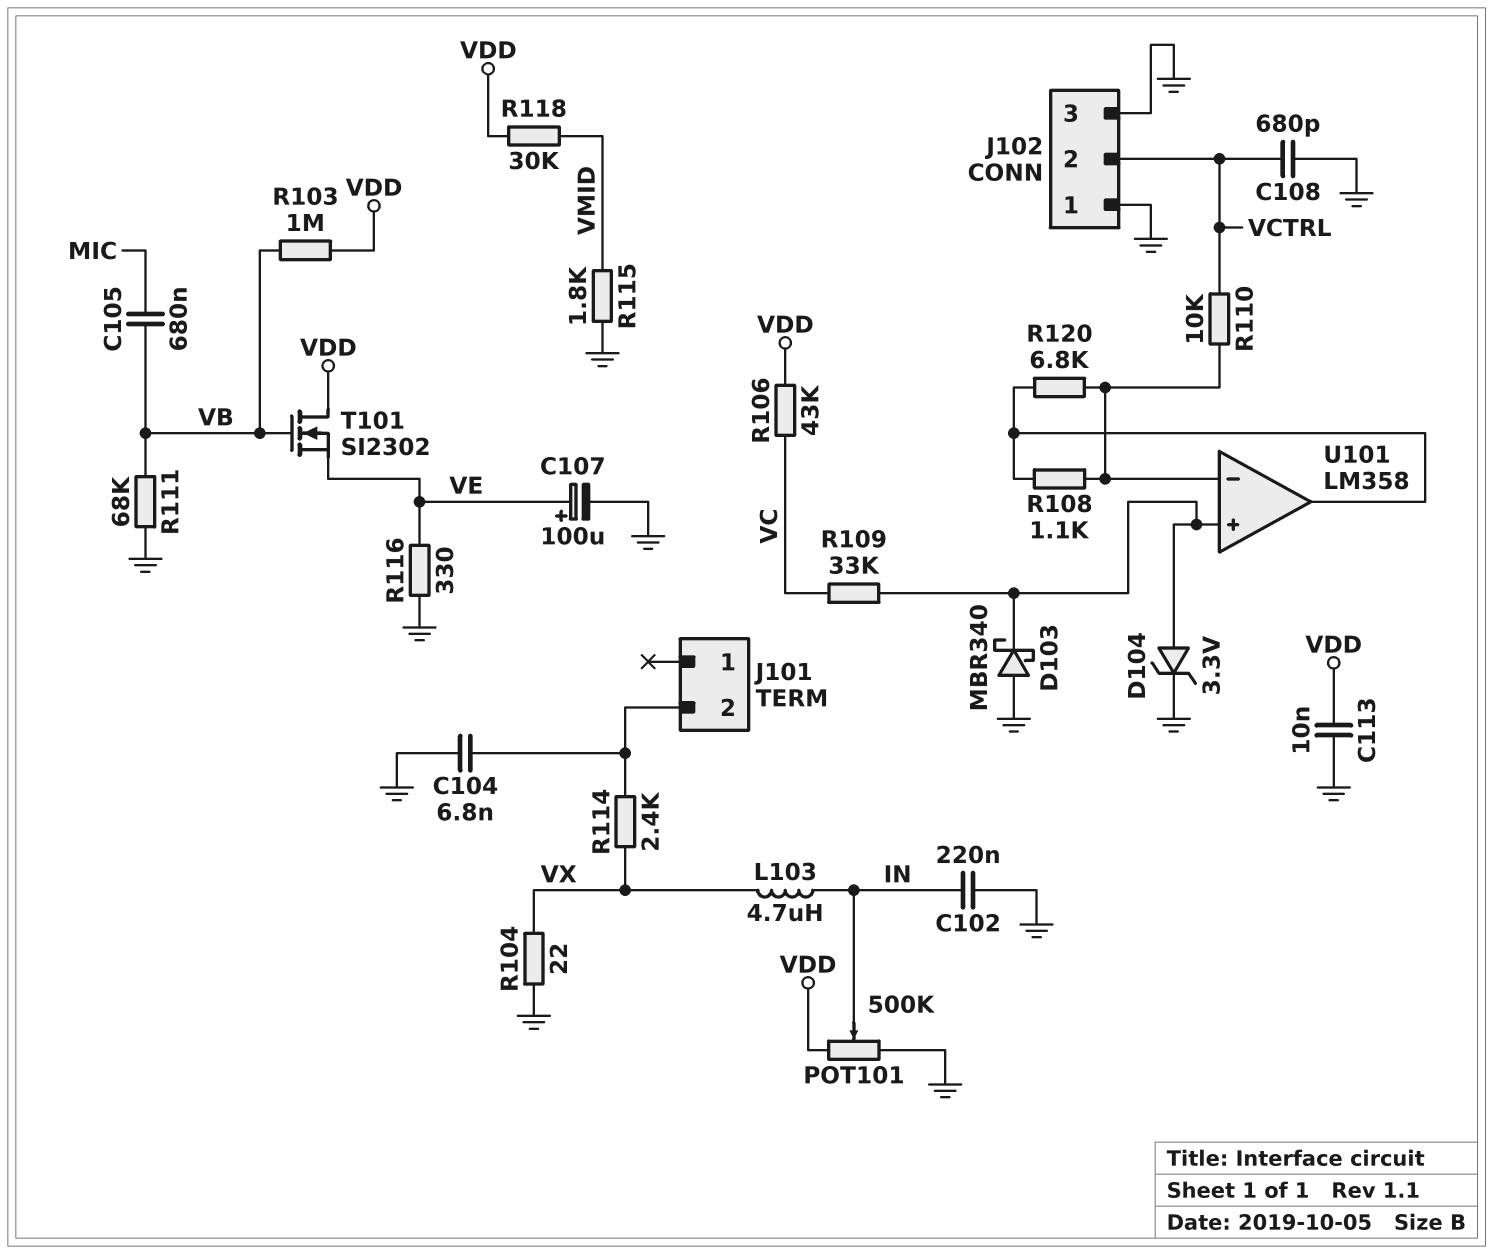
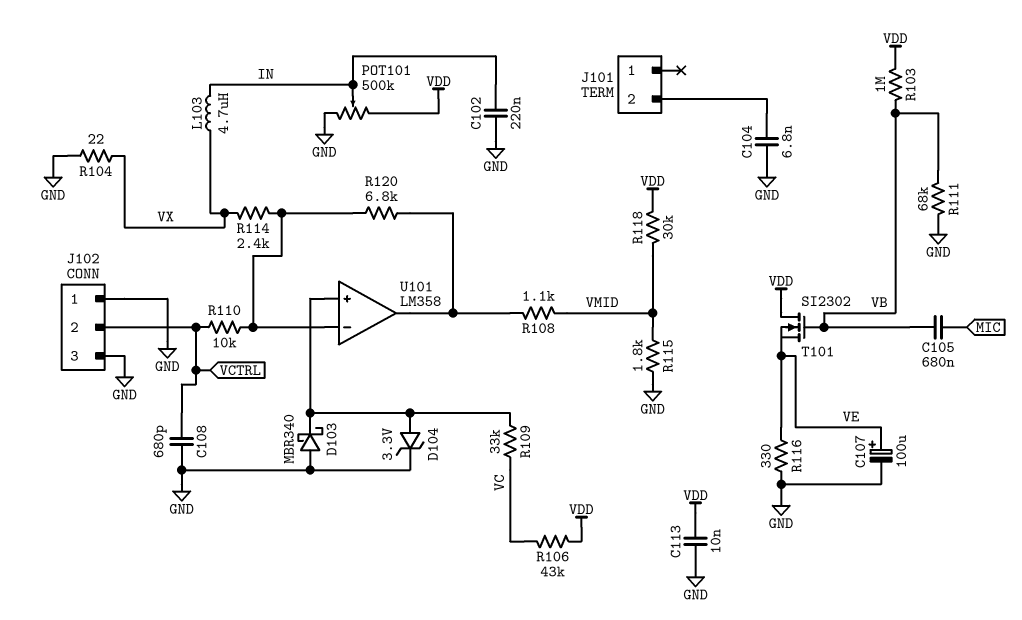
R108: 1.1k (U101/in-, U101/out) -> 1.1k (U101/out, VMID)
R114: 2.4k (J101/2, VX) -> 2.4k (U101/in-, VX)

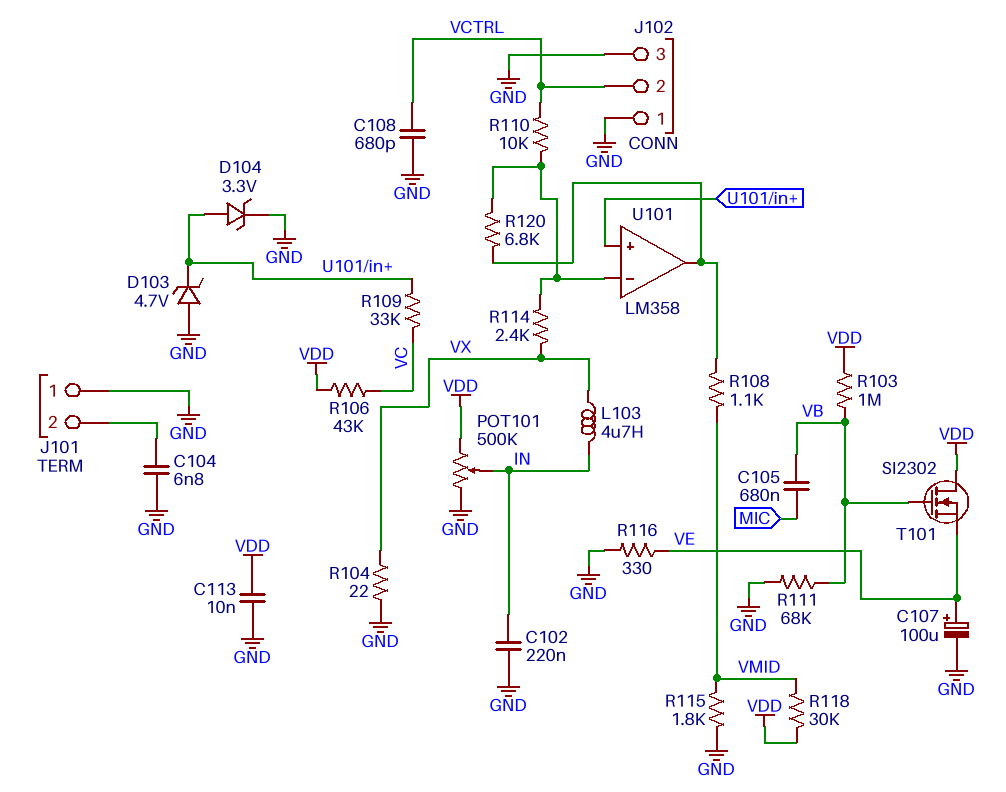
D103: schottky MBR340 (A GND, K U101/in+) -> zener 4.7V (A GND, K U101/in+)
J101 pin 1: none -> GND

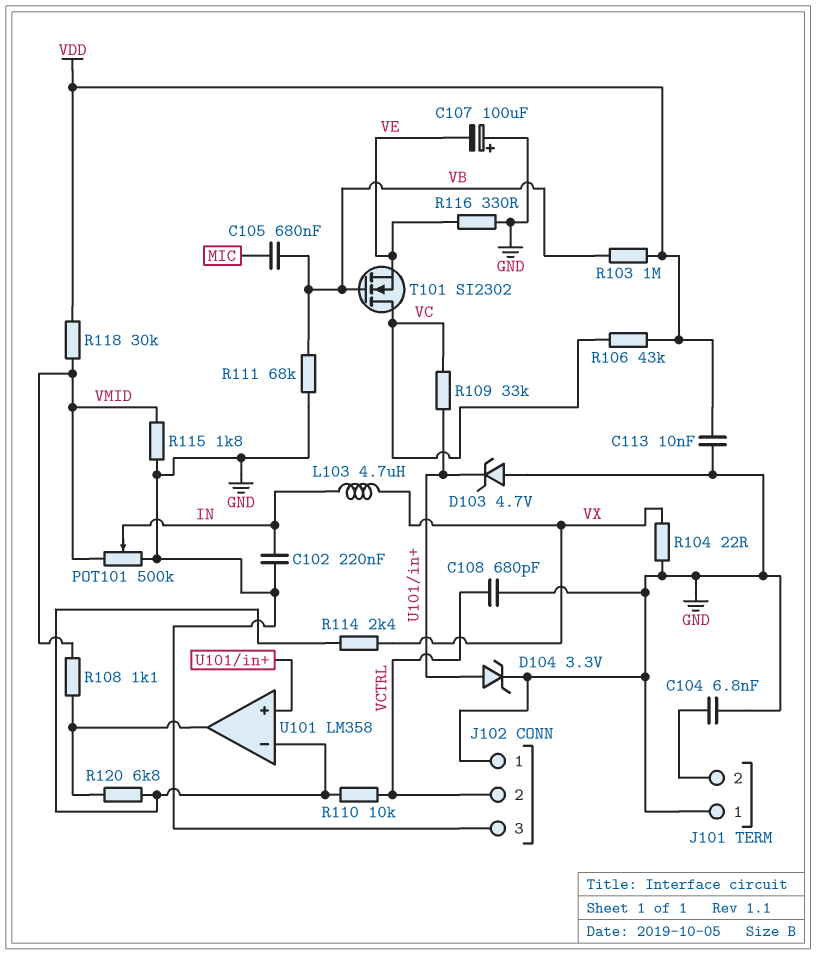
C107: 100uF (plus VE, minus GND) -> 100uF (plus GND, minus VE)
POT101: 500k (GND, VDD, wiper IN) -> 500k (GND, VMID, wiper IN)
T101: NMOS SI2302 (G VB, D VDD, S VE) -> NMOS SI2302 (G VB, D VC, S VE)

